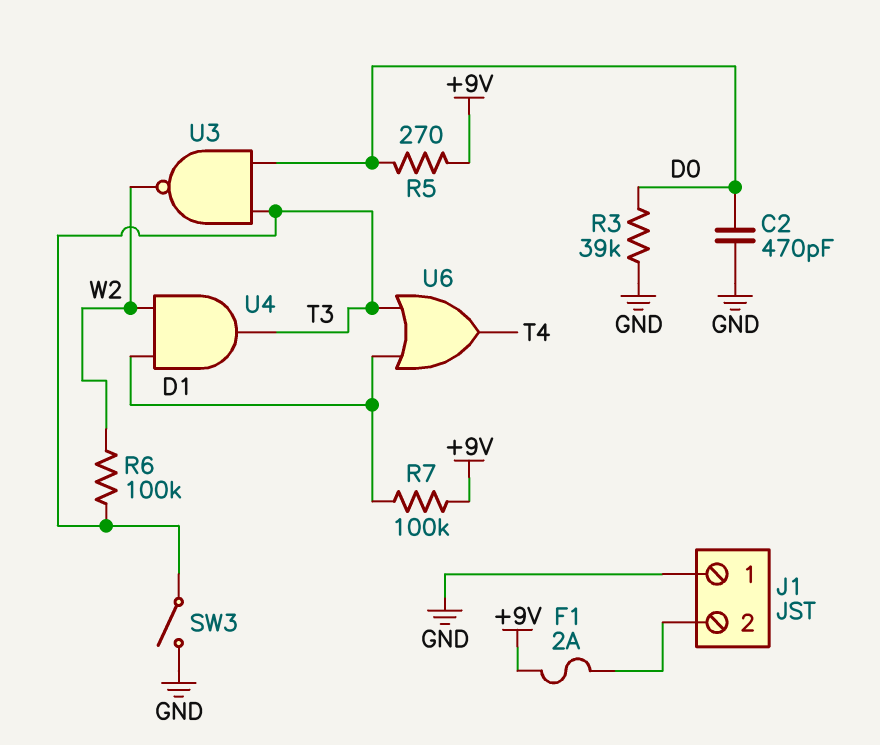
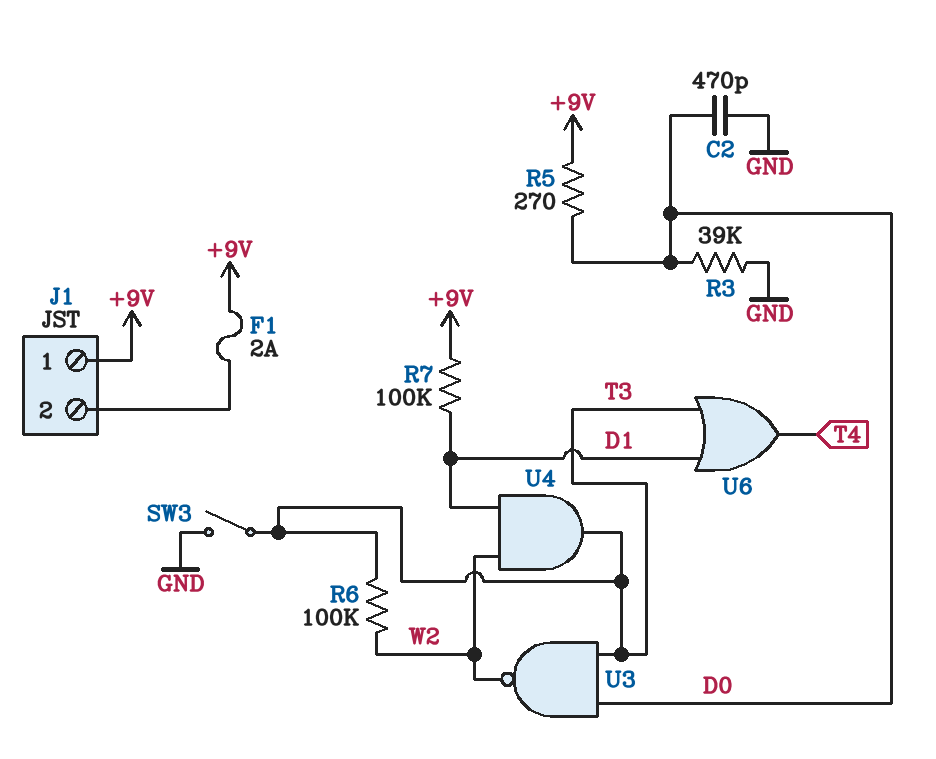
J1 pin 1: GND -> +9V

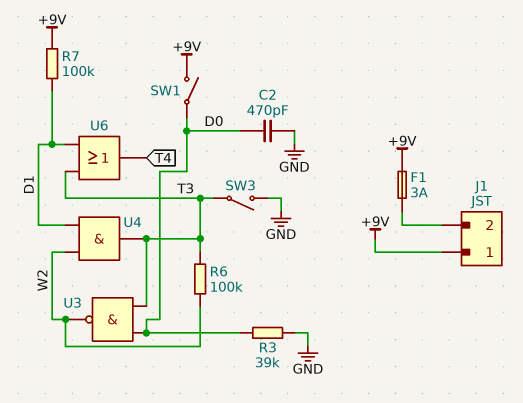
F1: 2A (+9V, J1/2) -> 3A (+9V, J1/2)
R5: 270 (+9V, D0) -> none
SW1: none -> switch (+9V, D0)

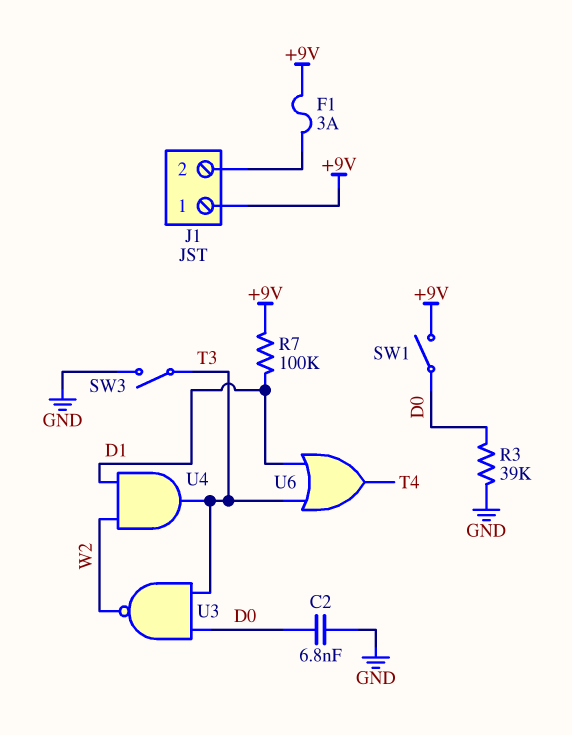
C2: 470pF (D0, GND) -> 6.8nF (D0, GND)
R6: 100k (T3, W2) -> none

